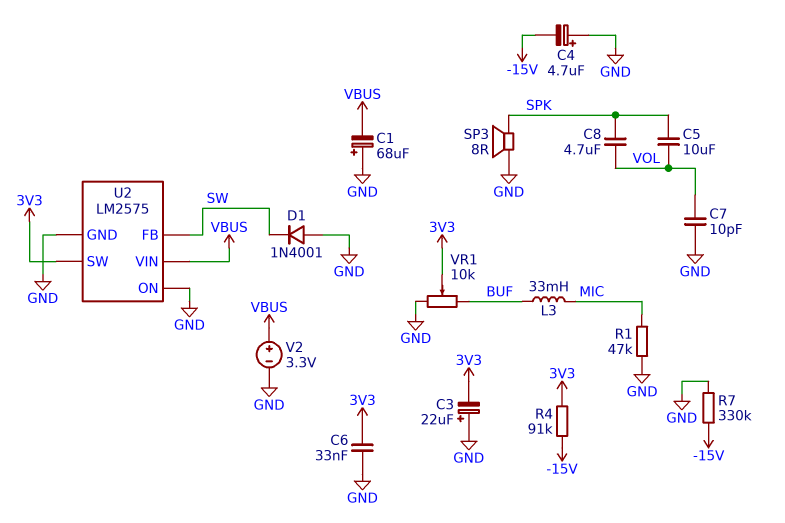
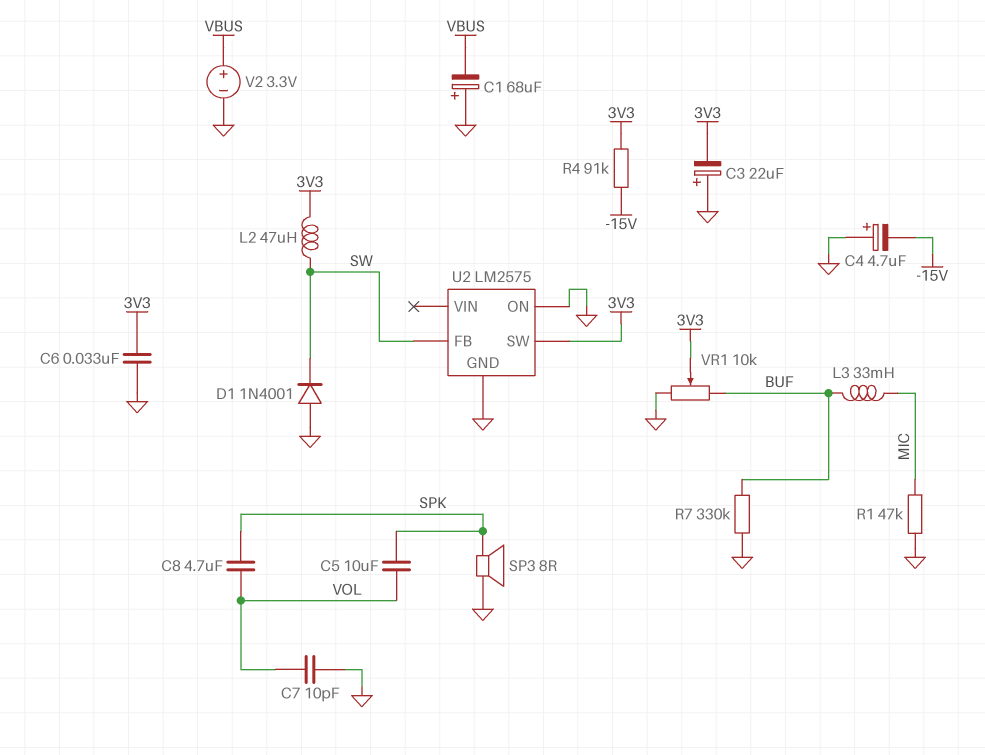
L2: none -> 47uH (3V3, SW)
R7: 330k (-15V, GND) -> 330k (BUF, GND)
U2 pin VIN: VBUS -> none

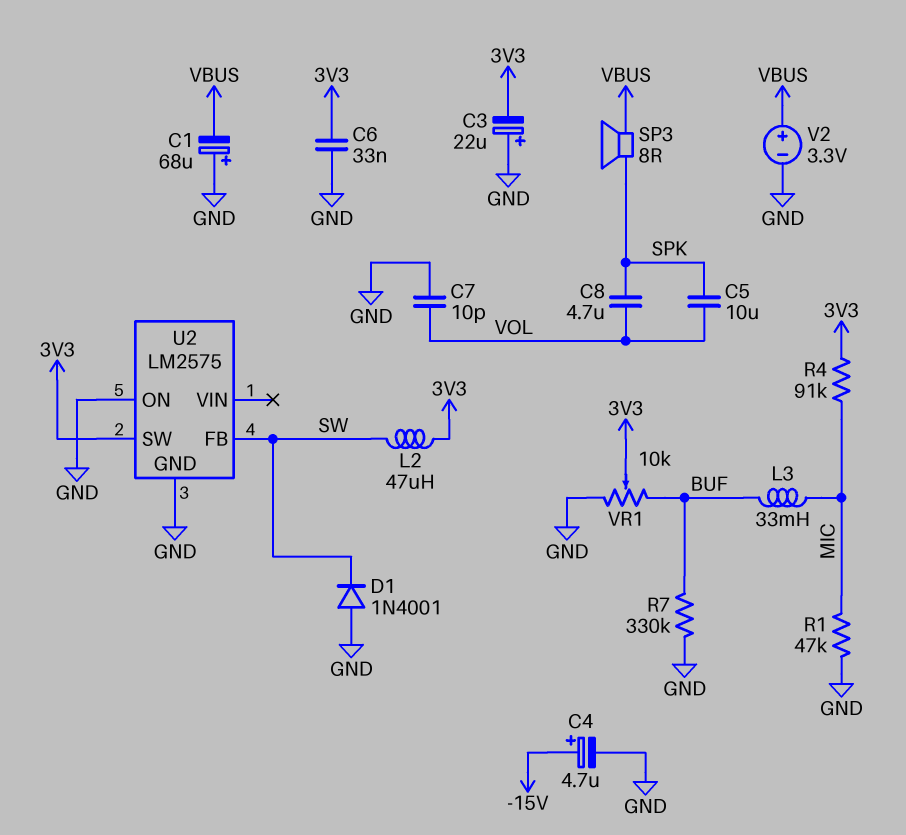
C4: 4.7uF (plus GND, minus -15V) -> 4.7uF (plus -15V, minus GND)
R4: 91k (-15V, 3V3) -> 91k (3V3, MIC)
SP3: speaker 8R (GND, SPK) -> speaker 8R (SPK, VBUS)

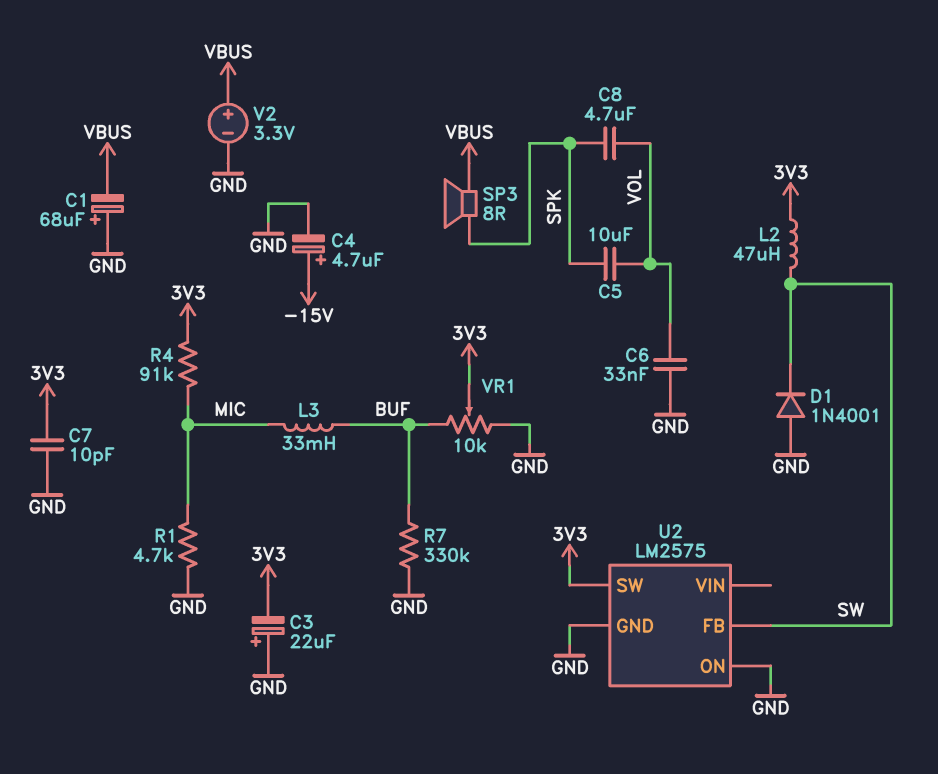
C6: 33nF (3V3, GND) -> 33nF (GND, VOL)
C7: 10pF (GND, VOL) -> 10pF (3V3, GND)
R1: 47k (GND, MIC) -> 4.7k (GND, MIC)

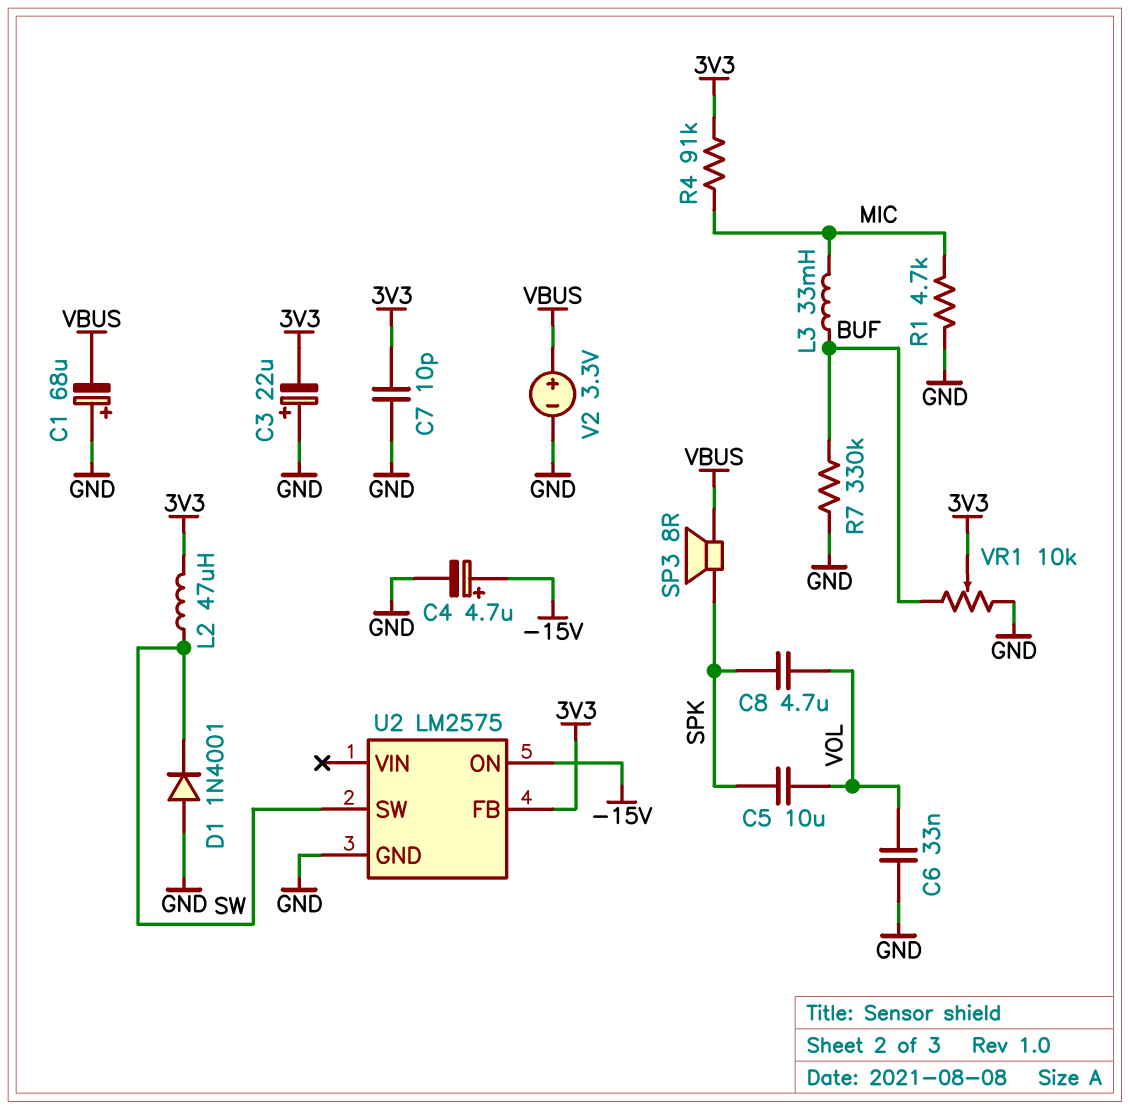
U2 pin FB: SW -> 3V3
U2 pin ON: GND -> -15V
U2 pin SW: 3V3 -> SW

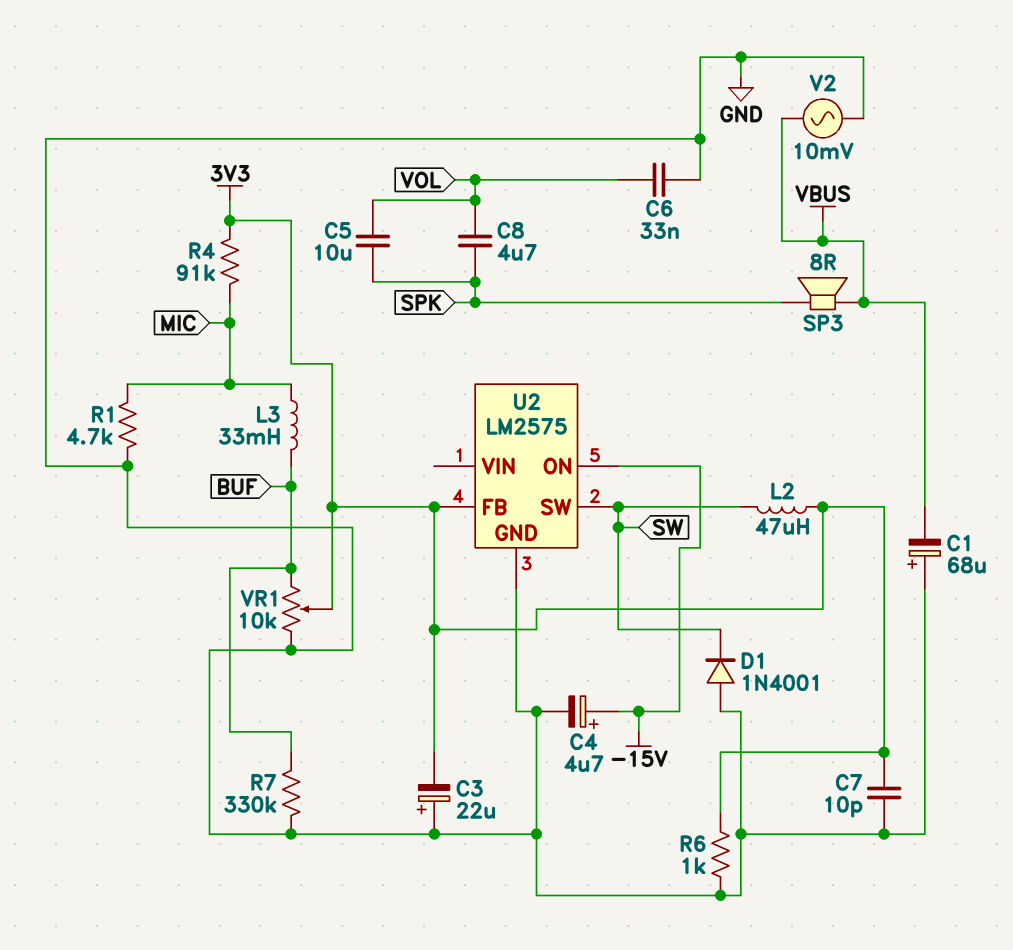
R6: none -> 1k (3V3, GND)
V2: 3.3V (plus VBUS, minus GND) -> AC 10mV (GND, VBUS)

